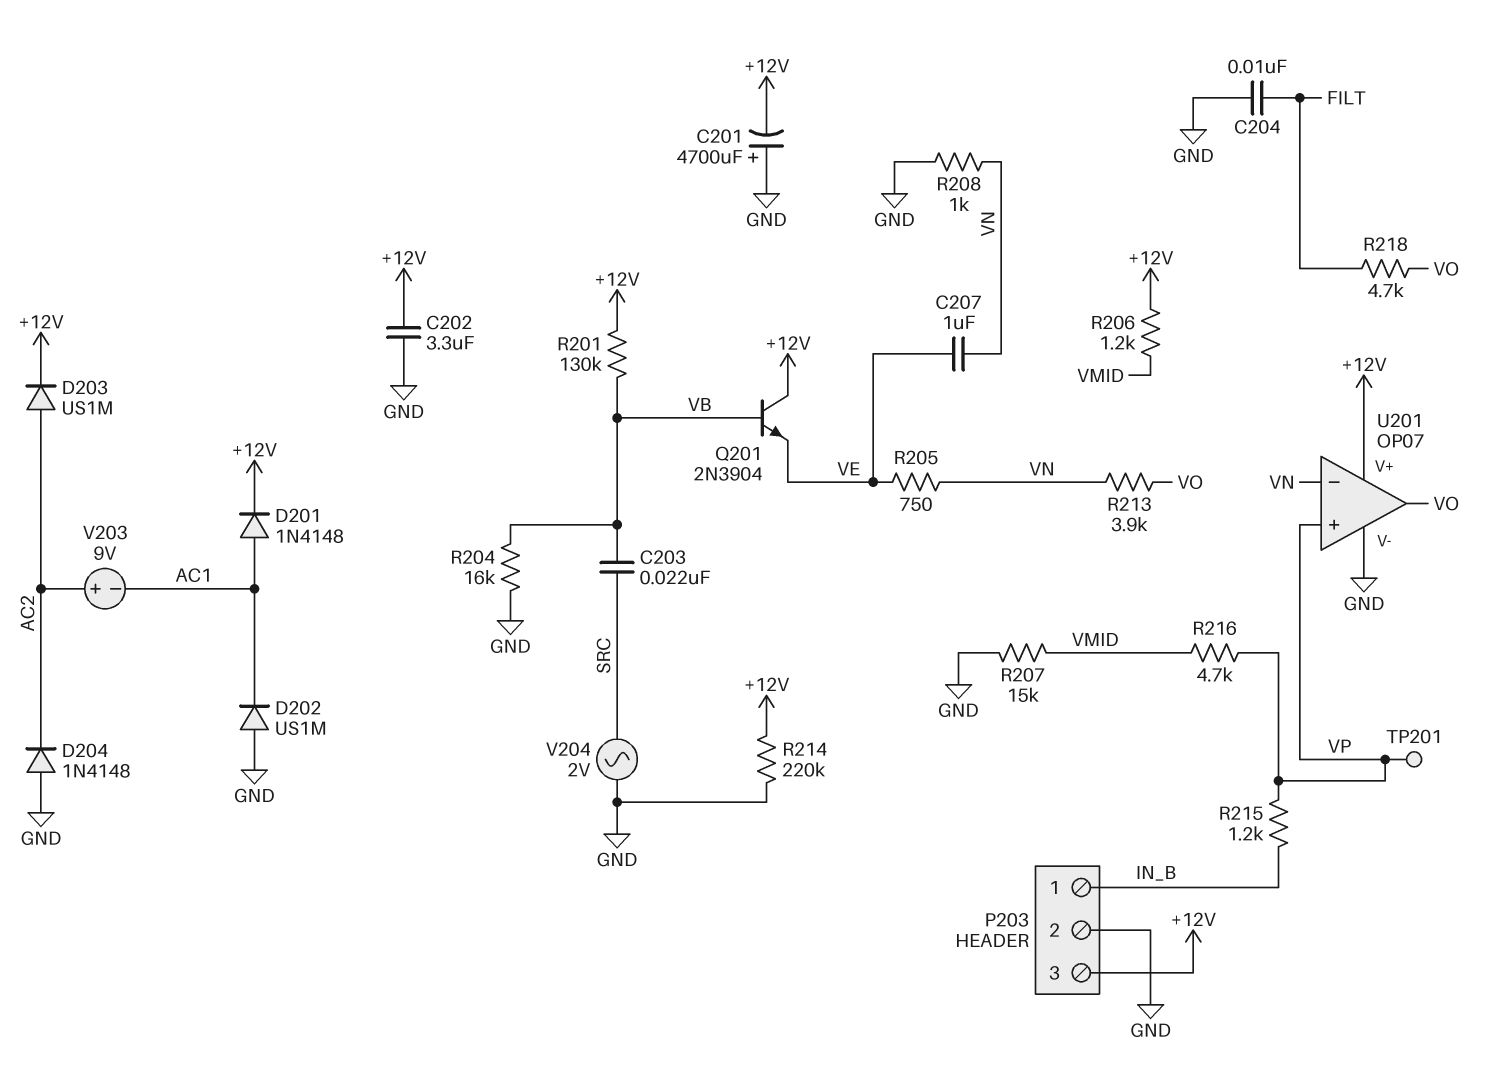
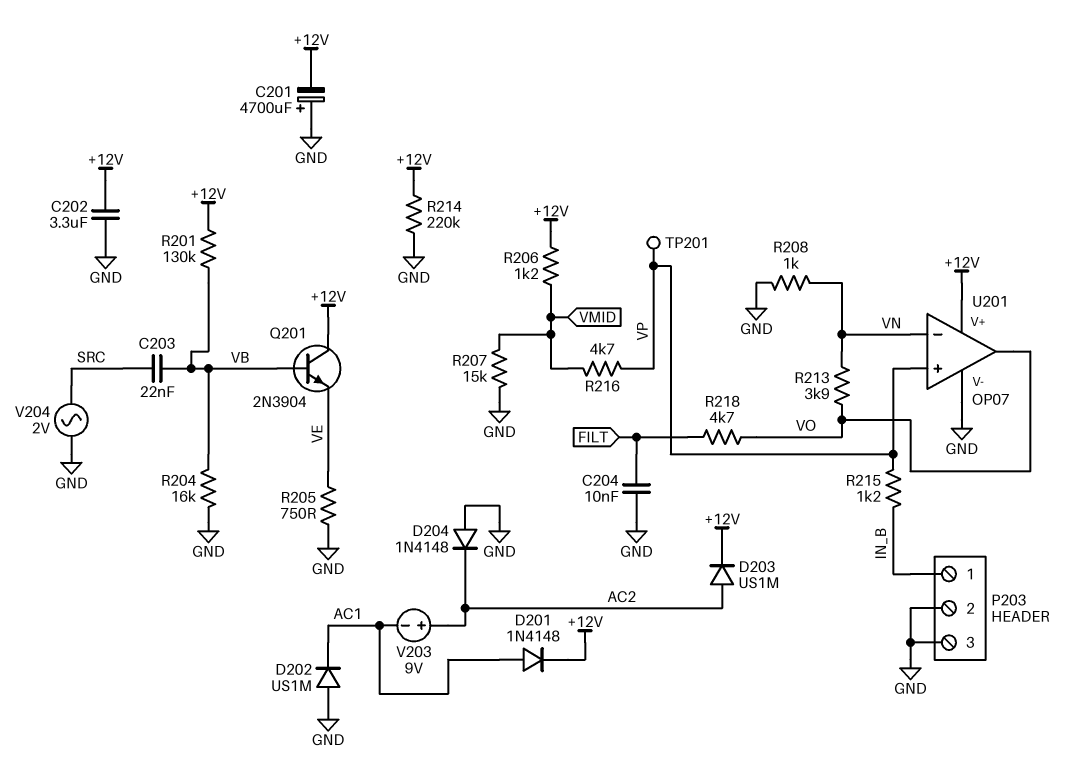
C207: 1uF (VE, VN) -> none
P203 pin 3: +12V -> GND
R205: 750 (VE, VN) -> 750 (GND, VE)

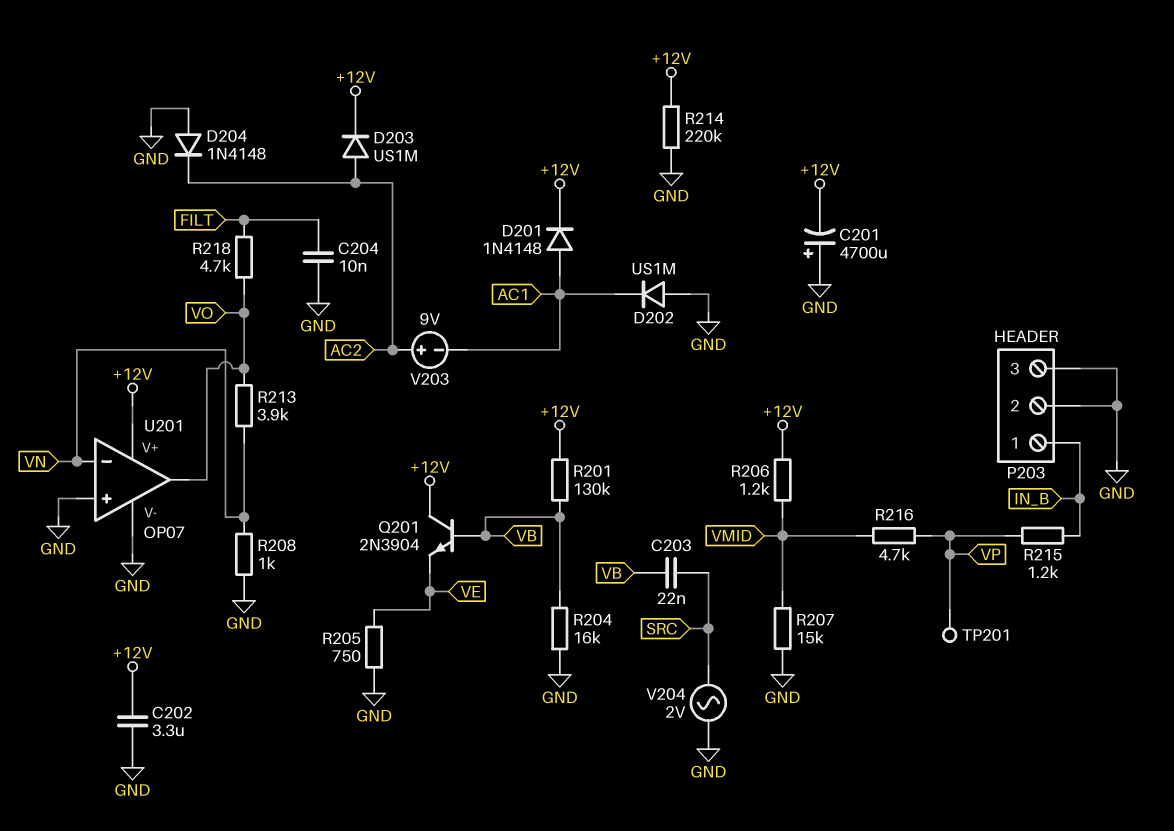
U201 pin in+: VP -> GND

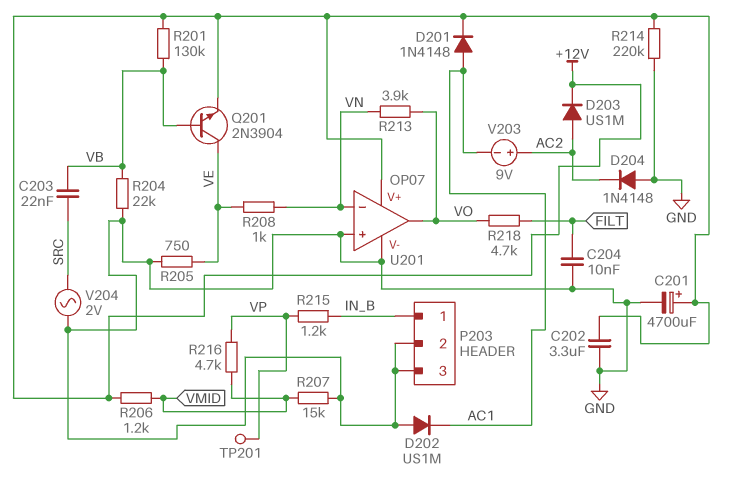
C201: 4700uF (plus GND, minus +12V) -> 4700uF (plus +12V, minus GND)
Q201: NPN 2N3904 (B VB, C +12V, E VE) -> NPN 2N3904 (B VB, C VE, E +12V)
R204: 16k (GND, VB) -> 22k (GND, VB)
R208: 1k (GND, VN) -> 1k (VE, VN)

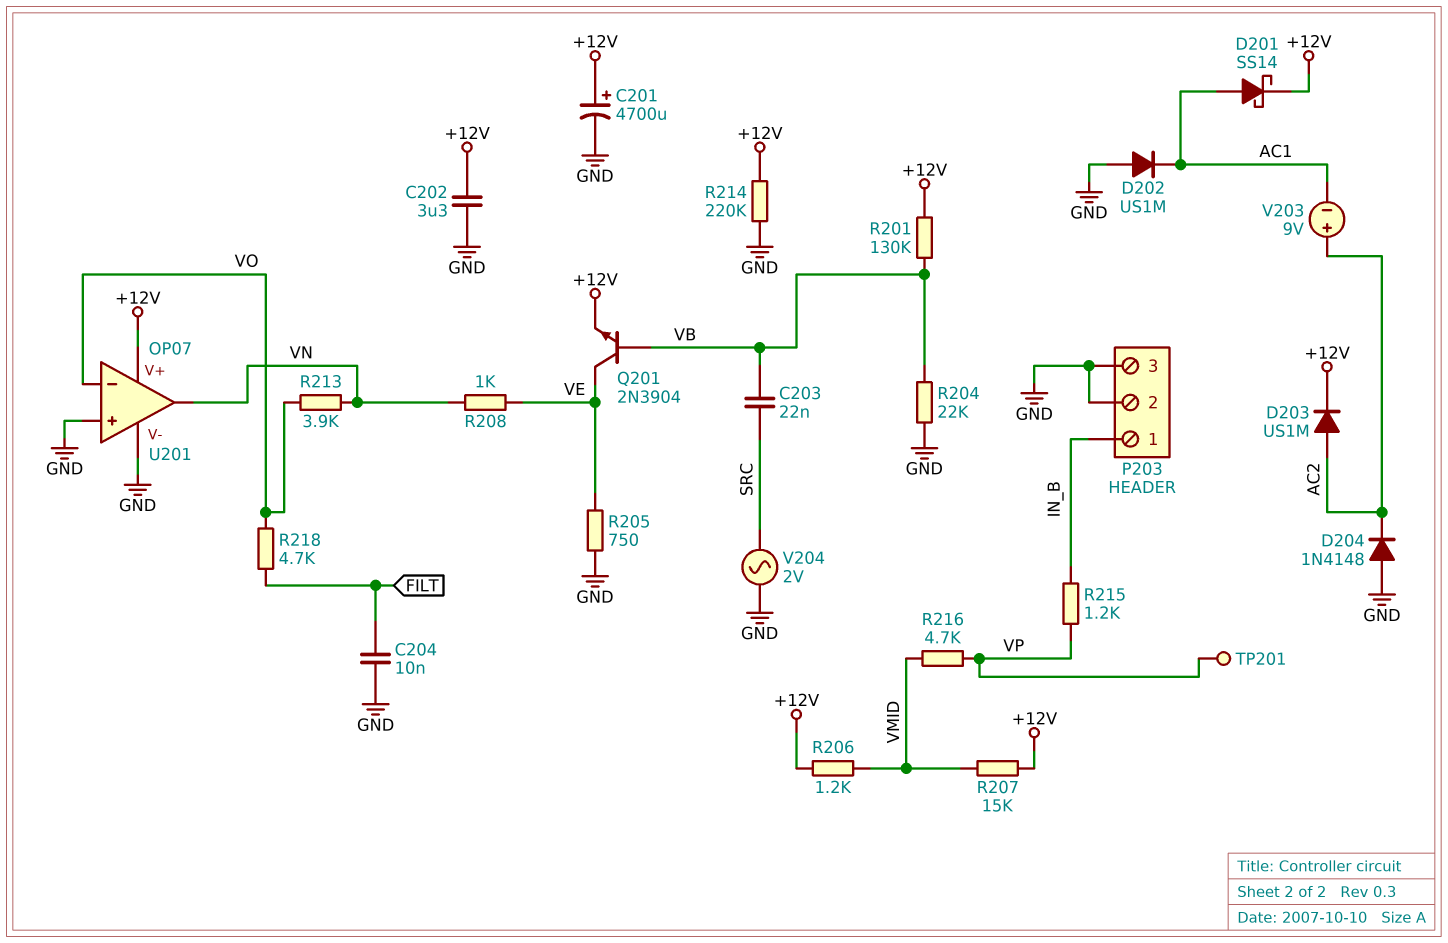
D201: diode 1N4148 (A AC1, K +12V) -> schottky SS14 (A AC1, K +12V)
R207: 15k (GND, VMID) -> 15k (+12V, VMID)
U201 pin in-: VN -> VO
U201 pin out: VO -> VN

